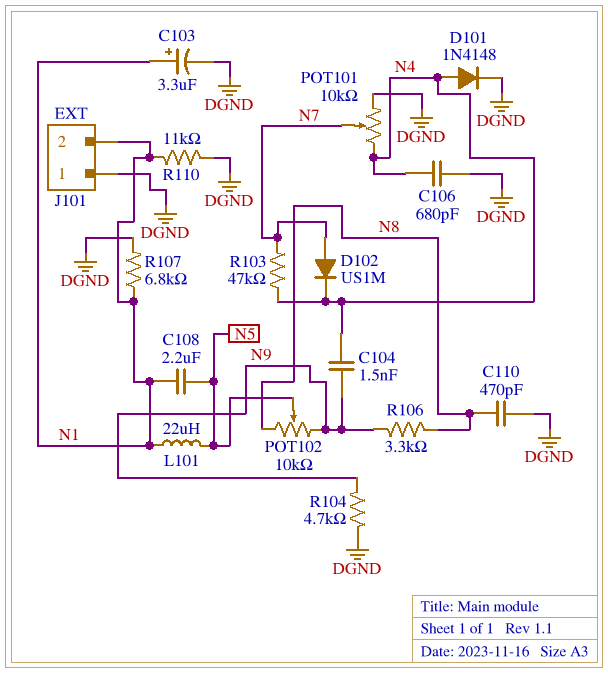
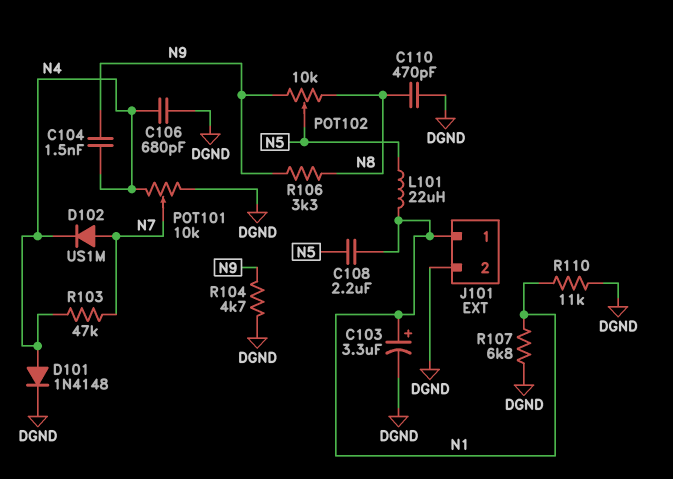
J101 pin 1: DGND -> N1
J101 pin 2: N1 -> DGND

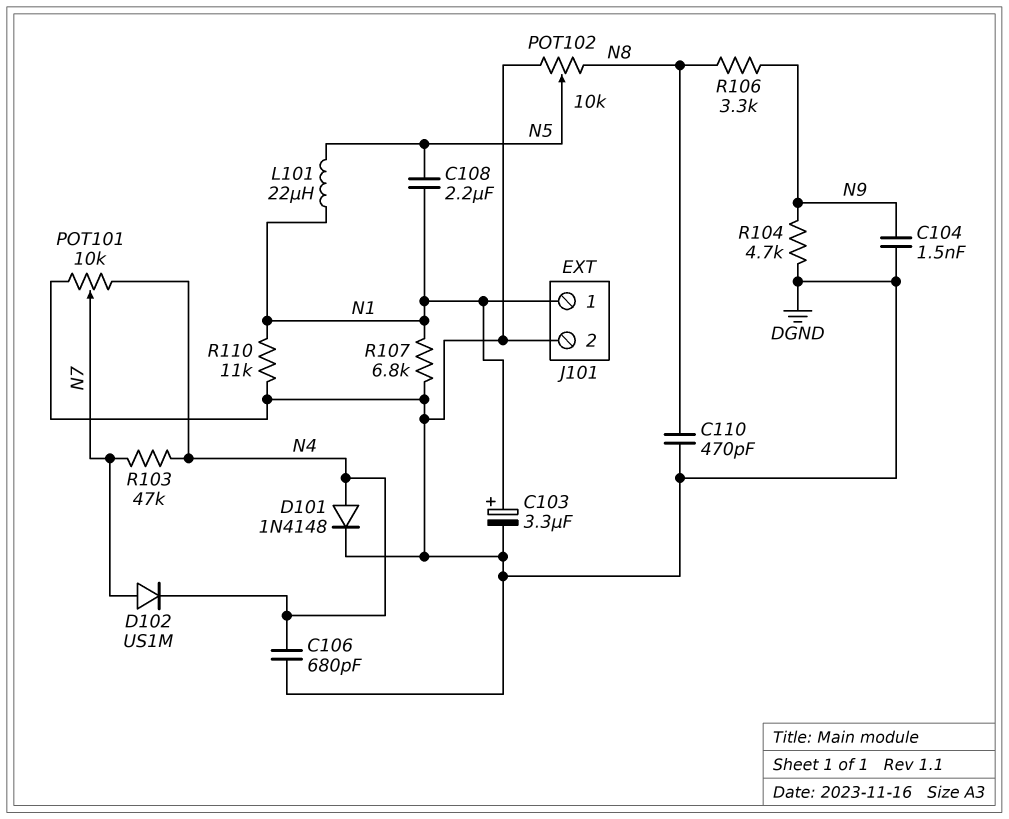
C104: 1.5nF (N4, N9) -> 1.5nF (DGND, N9)
POT102: 10k (N8, N9, wiper N5) -> 10k (DGND, N8, wiper N5)

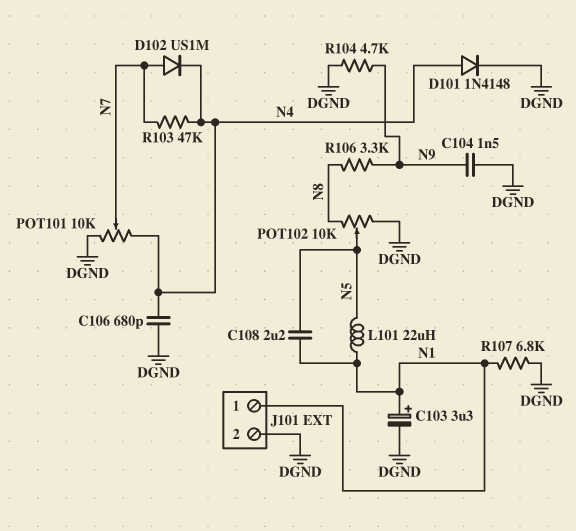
C110: 470pF (DGND, N8) -> none
R110: 11k (DGND, N1) -> none

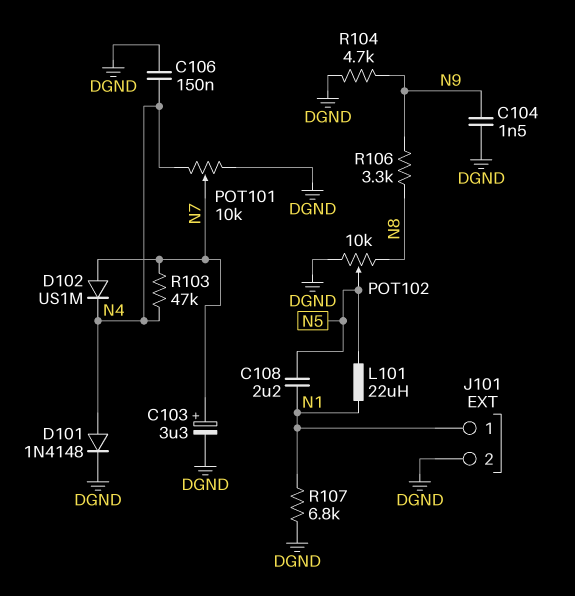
C103: 3.3uF (plus N1, minus DGND) -> 3.3uF (plus N7, minus DGND)
C106: 680pF (DGND, N4) -> 150nF (DGND, N4)

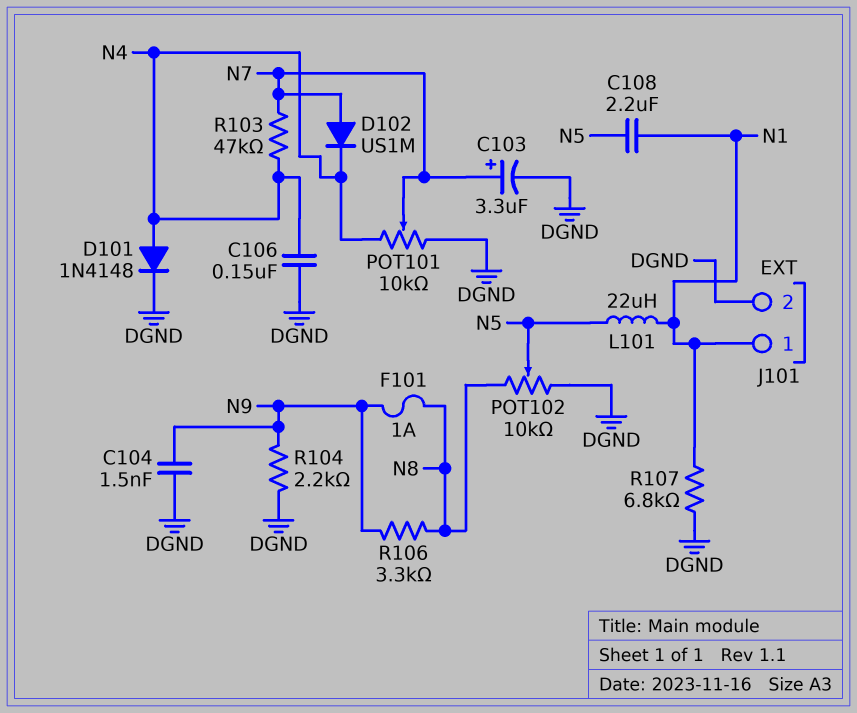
F101: none -> 1A (N8, N9)
R104: 4.7k (DGND, N9) -> 2.2k (DGND, N9)

